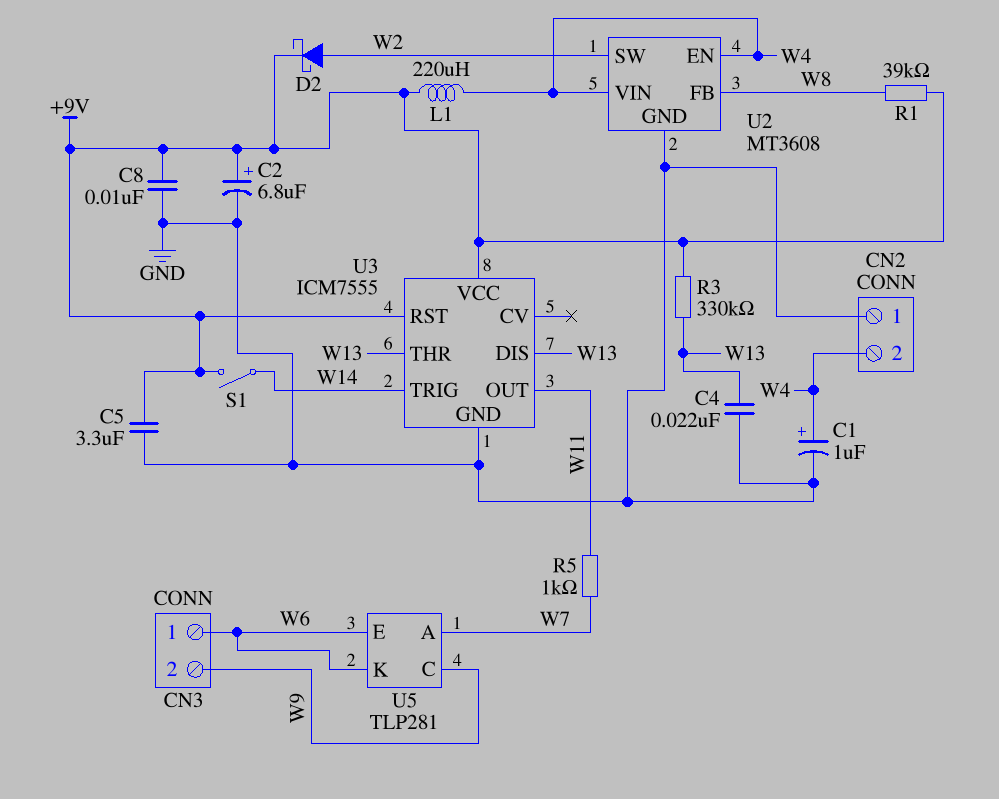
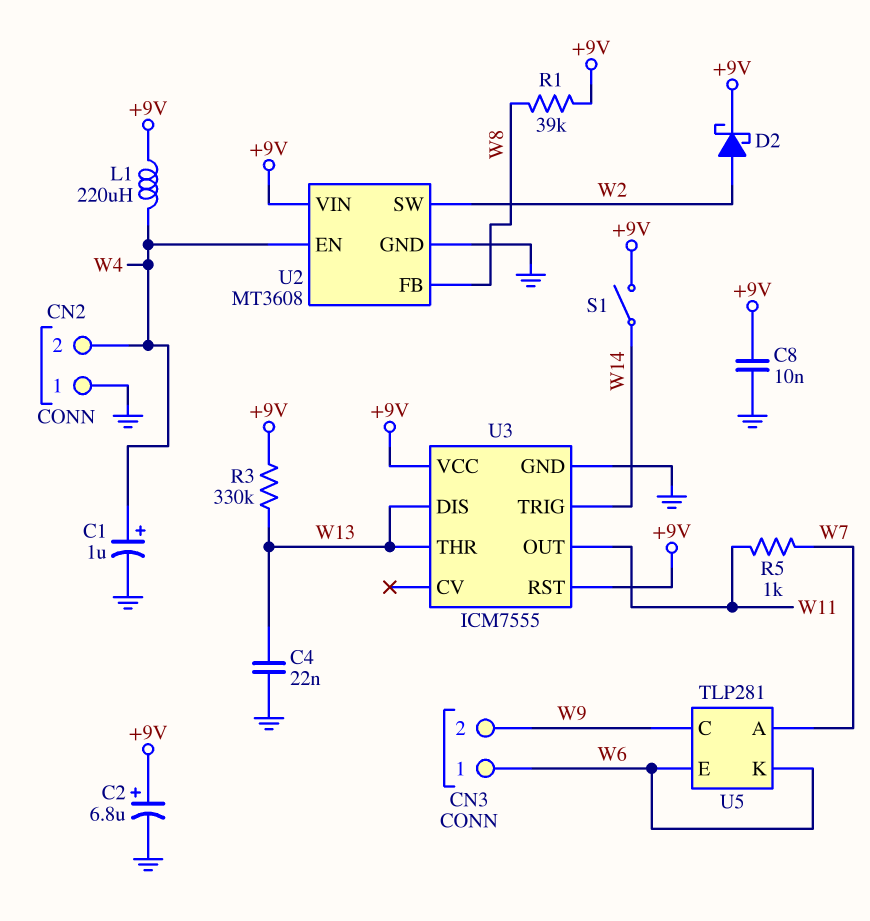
C5: 3.3uF (+9V, GND) -> none
U2 pin VIN: W4 -> +9V

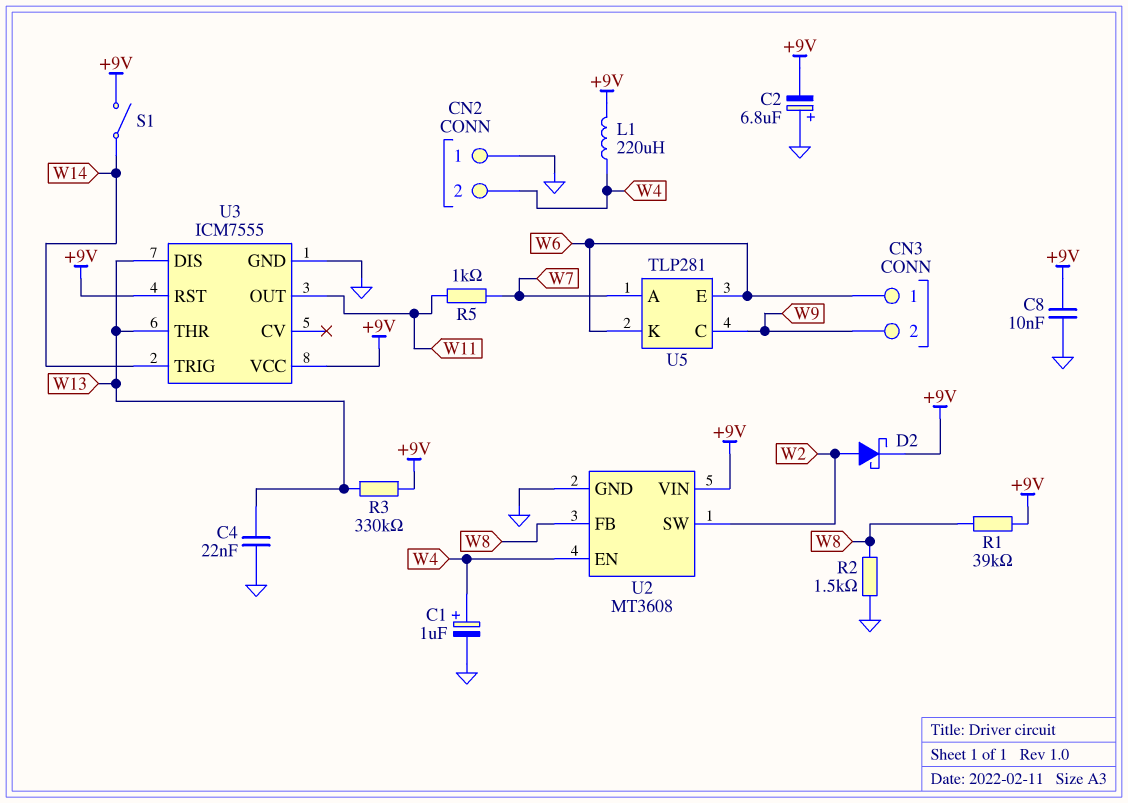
C2: 6.8uF (plus +9V, minus GND) -> 6.8uF (plus GND, minus +9V)
R2: none -> 1.5k (GND, W8)

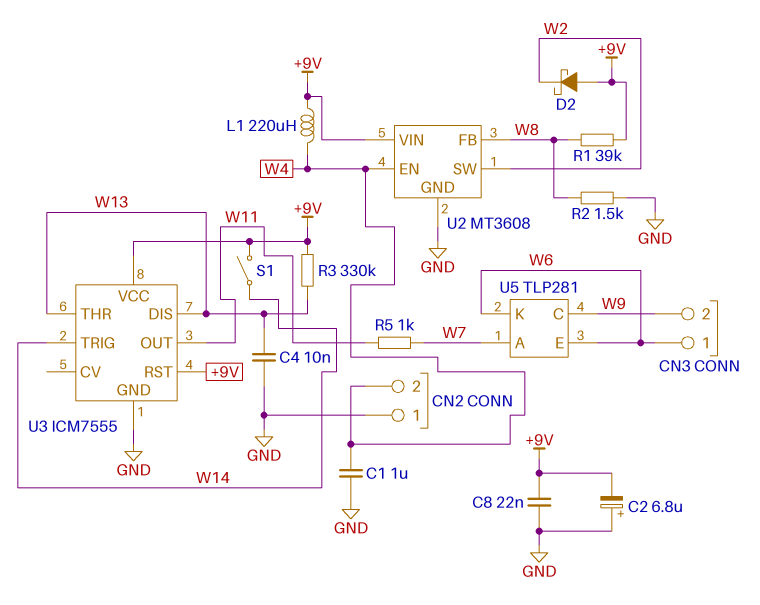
C1: 1uF (plus W4, minus GND) -> 1uF (GND, W4)
C4: 22nF (GND, W13) -> 10nF (GND, W13)
C8: 10nF (+9V, GND) -> 22nF (+9V, GND)
D2: schottky (A W2, K +9V) -> schottky (A +9V, K W2)

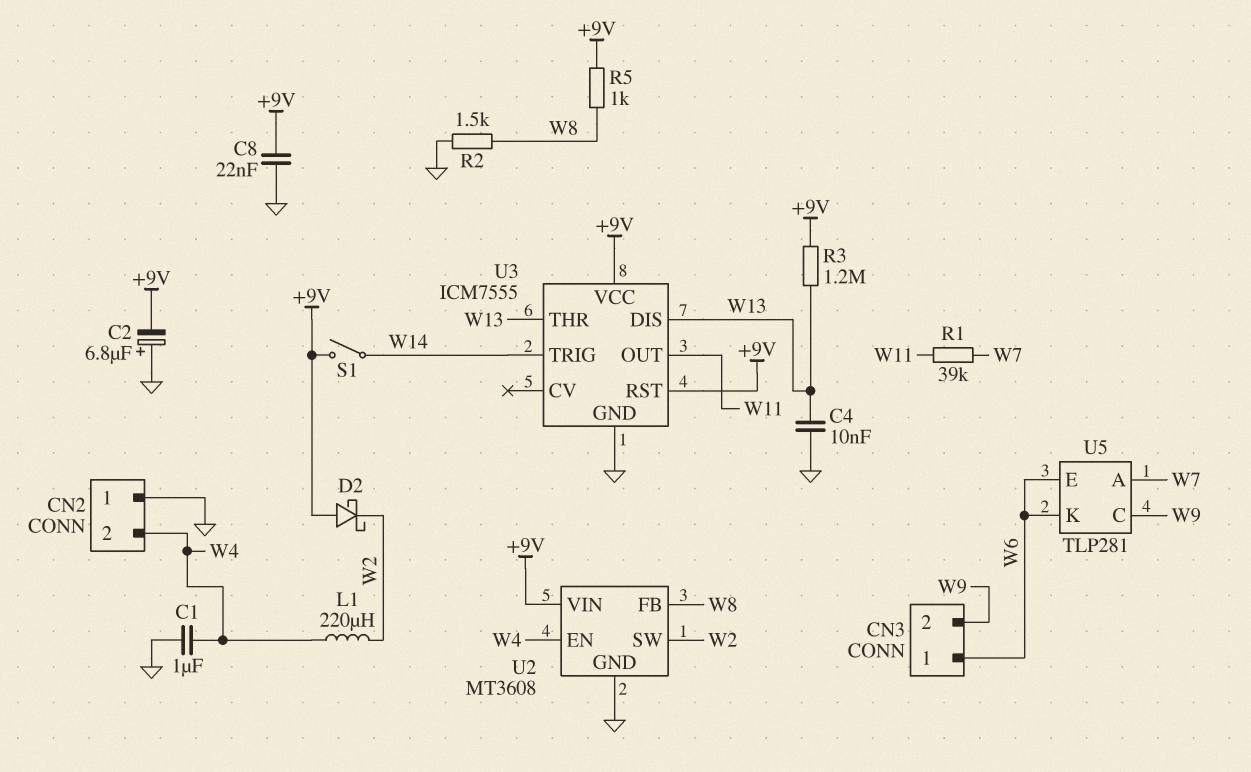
L1: 220uH (+9V, W4) -> 220uH (W2, W4)
R1: 39k (+9V, W8) -> 39k (W7, W11)
R3: 330k (+9V, W13) -> 1.2M (+9V, W13)
R5: 1k (W7, W11) -> 1k (+9V, W8)

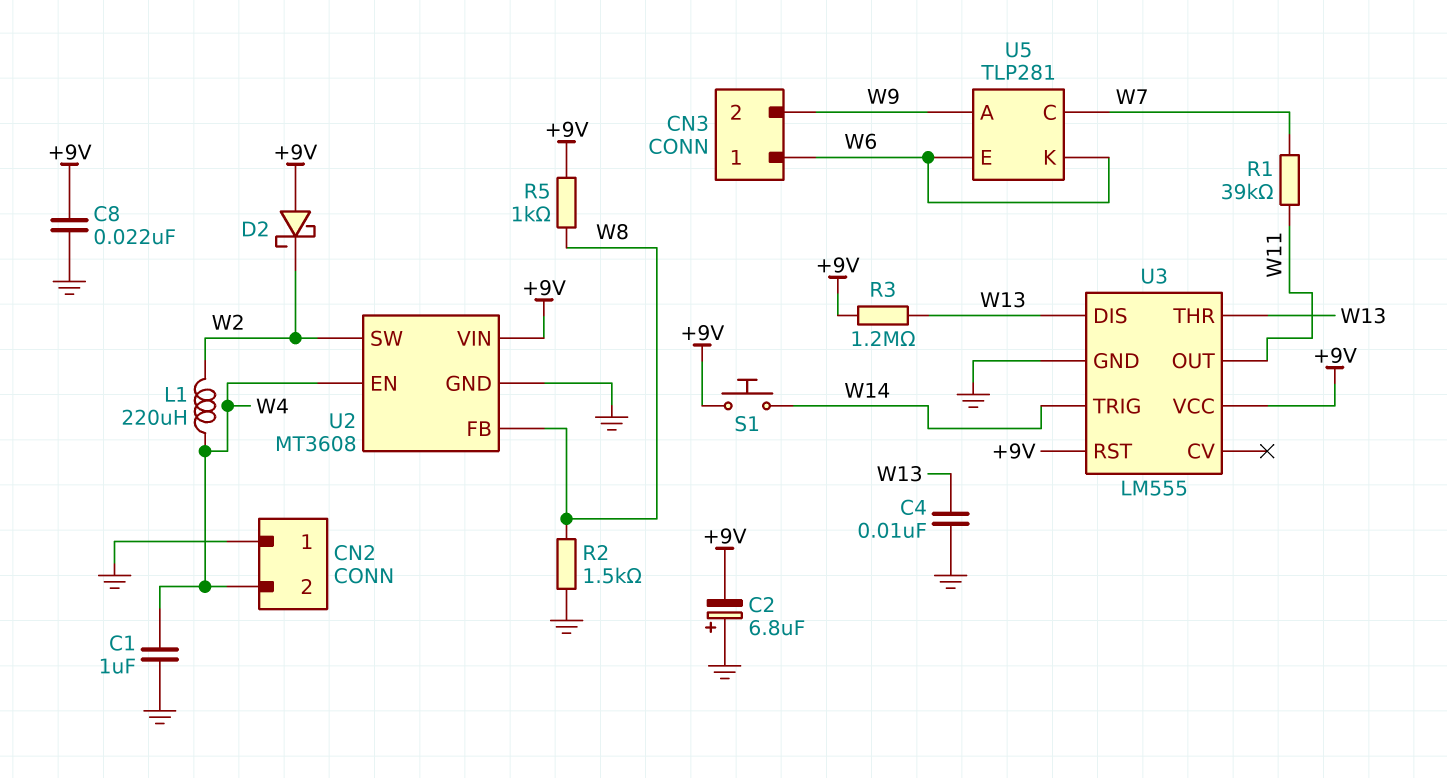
S1: switch (+9V, W14) -> button (+9V, W14)
U3: ICM7555 -> LM555
U5 pin A: W7 -> W9
U5 pin C: W9 -> W7

